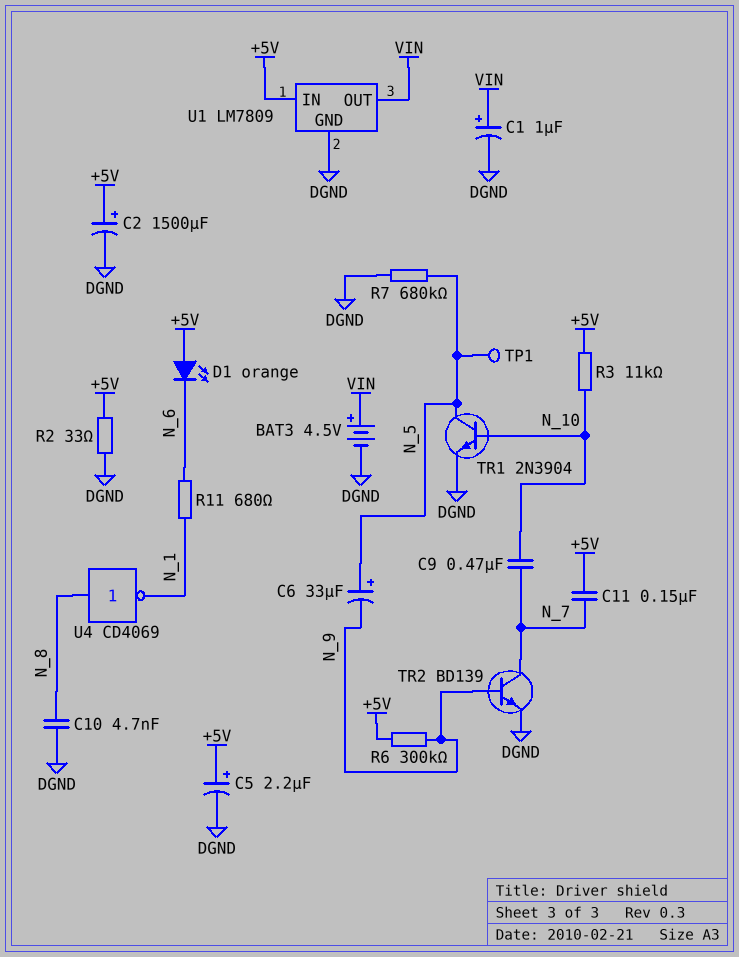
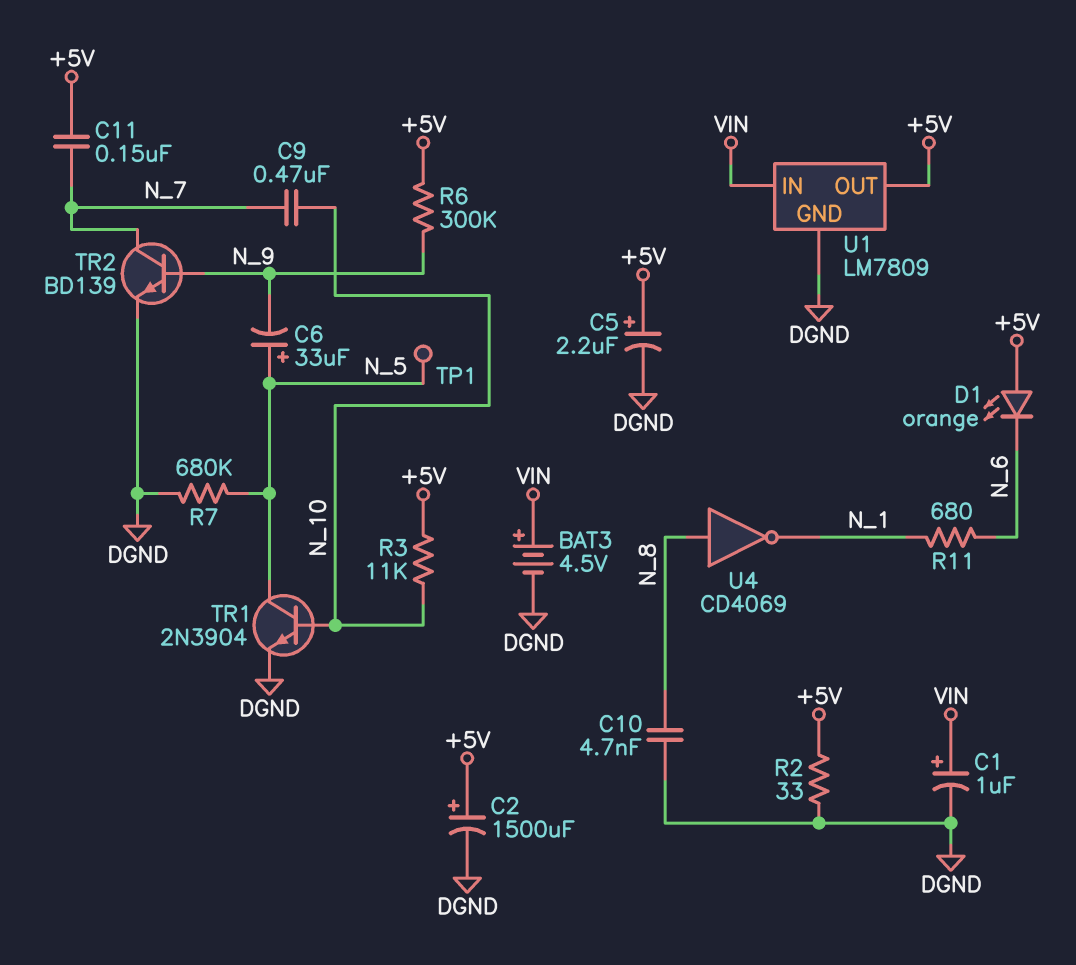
U1 pin IN: +5V -> VIN
U1 pin OUT: VIN -> +5V

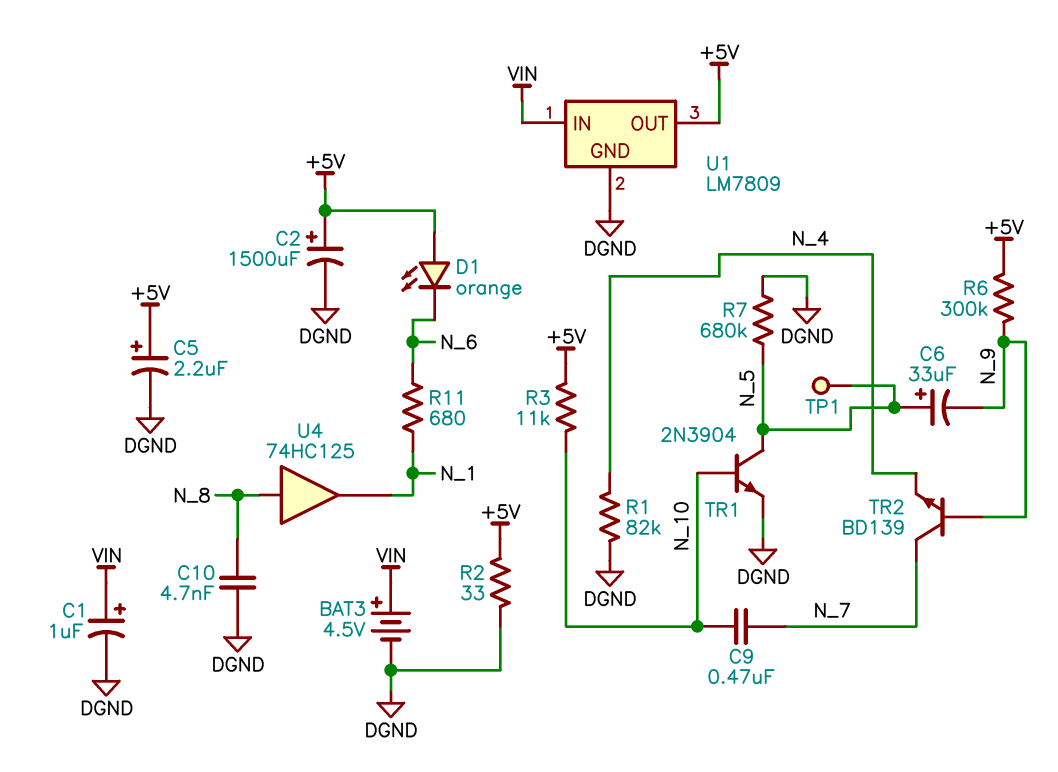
C11: 150nF (+5V, N_7) -> none
R1: none -> 82k (DGND, N_4)
TR2: NPN BD139 (B N_9, C N_7, E DGND) -> NPN BD139 (B N_9, C N_7, E N_4)
U4: NOT CD4069 (in N_8, out N_1) -> buffer 74HC125 (in N_8, out N_1)

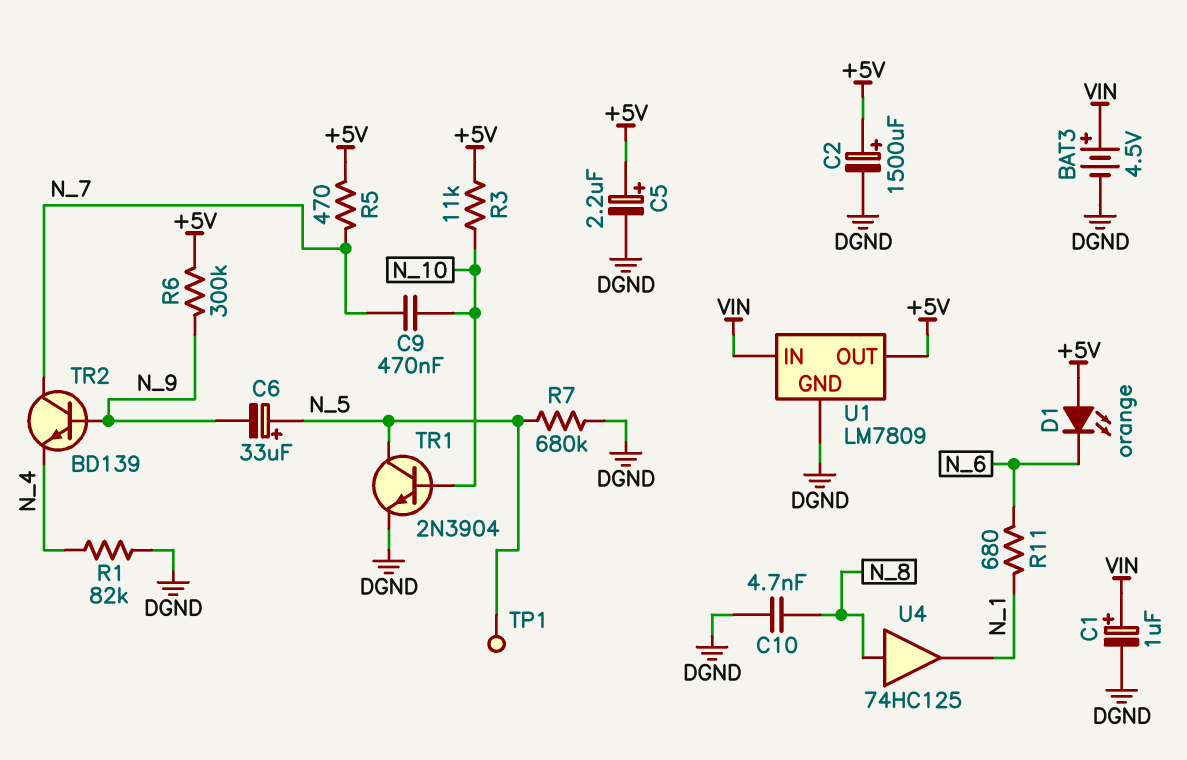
R2: 33 (+5V, DGND) -> none
R5: none -> 470 (+5V, N_7)

